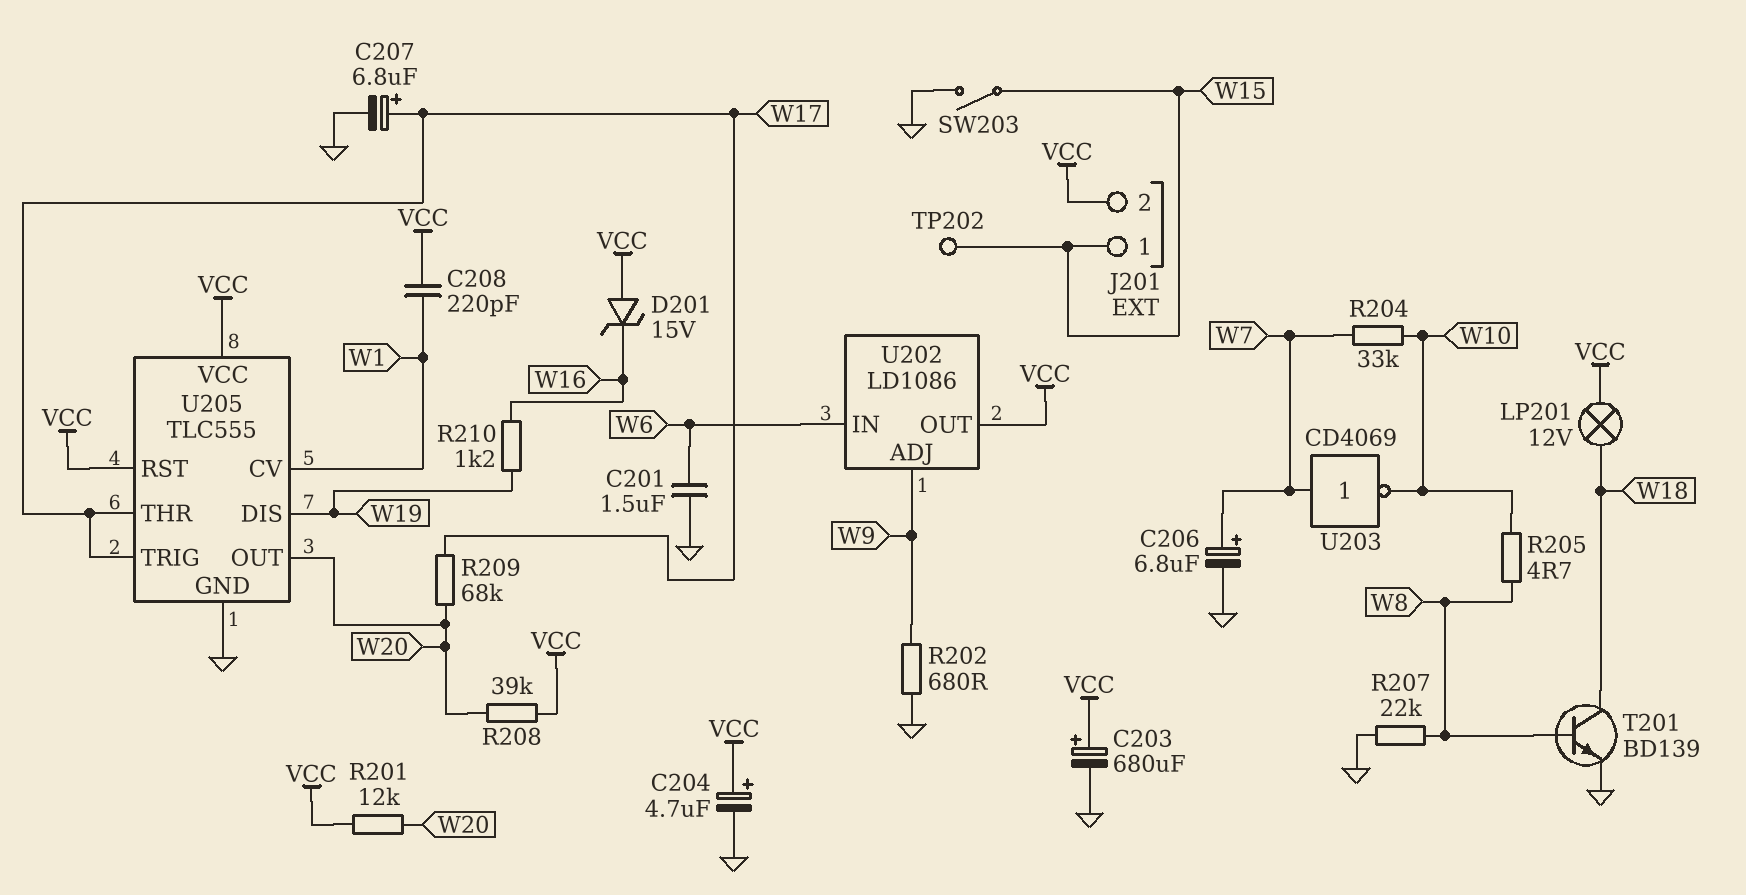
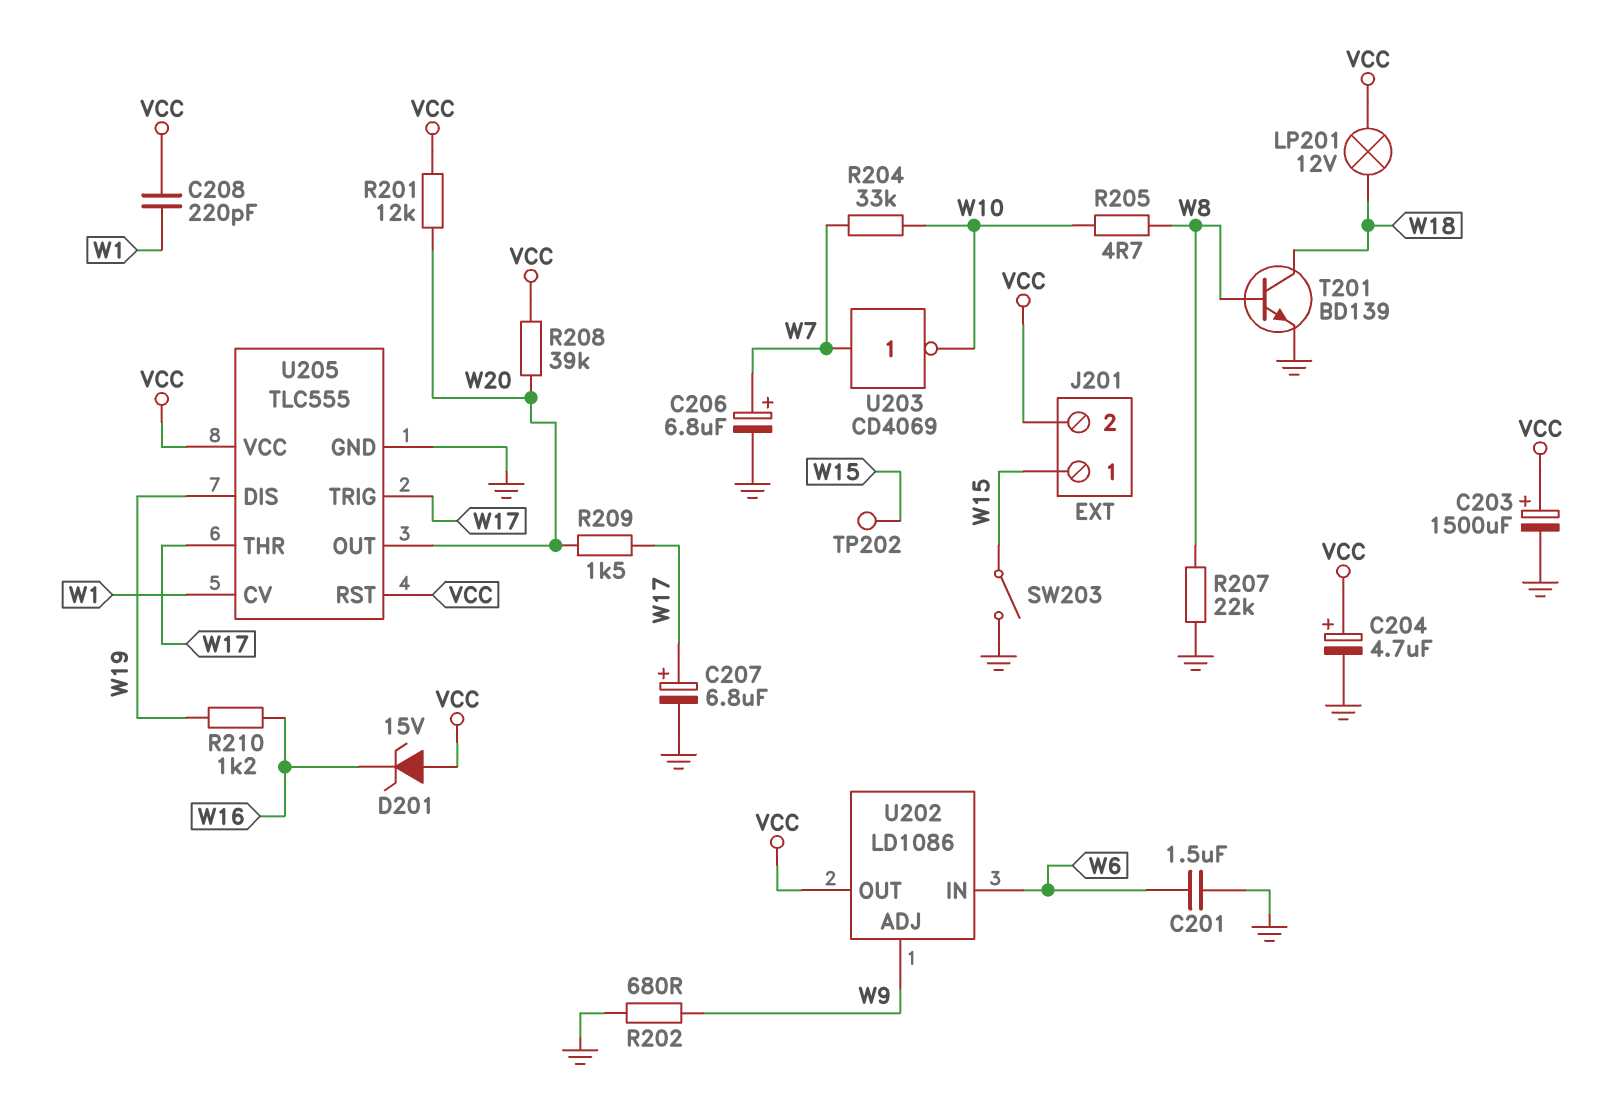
C203: 680uF (plus VCC, minus GND) -> 1500uF (plus VCC, minus GND)
R209: 68k (W17, W20) -> 1.5k (W17, W20)

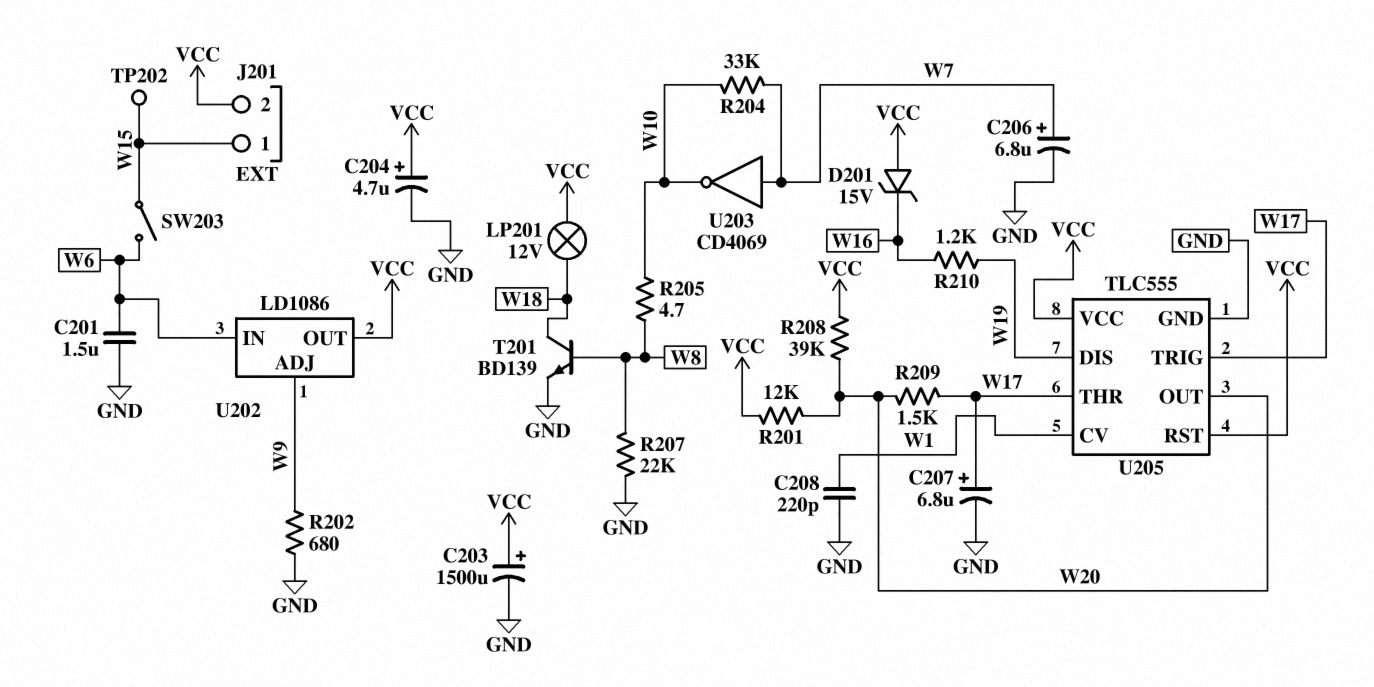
C208: 220pF (VCC, W1) -> 220pF (GND, W1)
SW203: switch (GND, W15) -> switch (W6, W15)

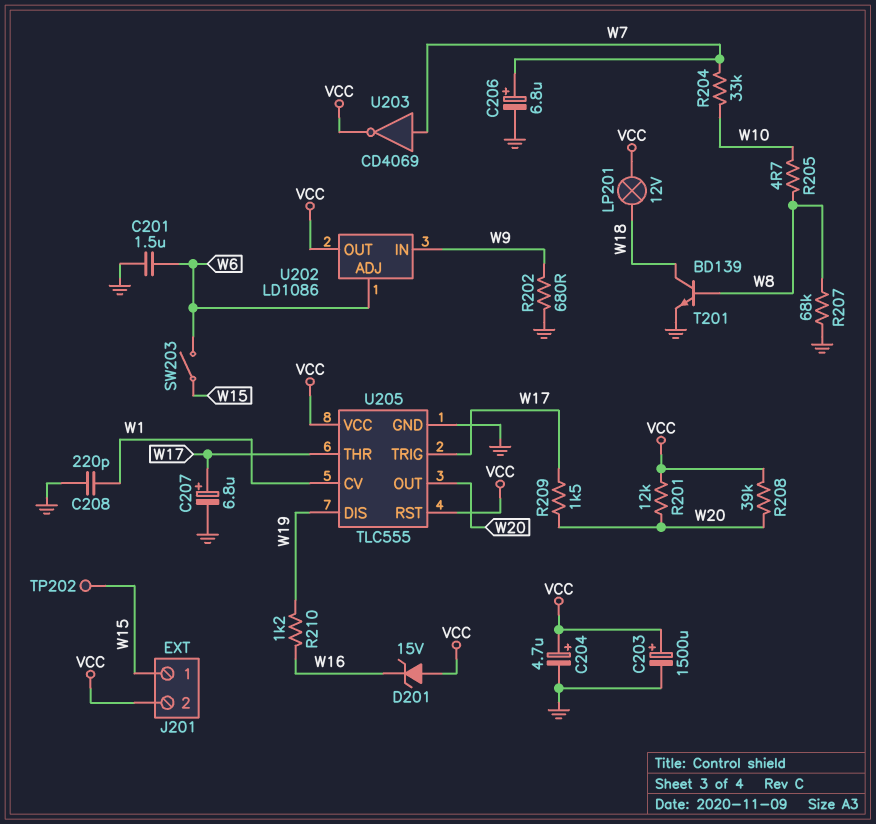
R207: 22k (GND, W8) -> 68k (GND, W8)
U202 pin ADJ: W9 -> W6
U202 pin IN: W6 -> W9
U203: NOT CD4069 (in W7, out W10) -> NOT CD4069 (in W7, out VCC)

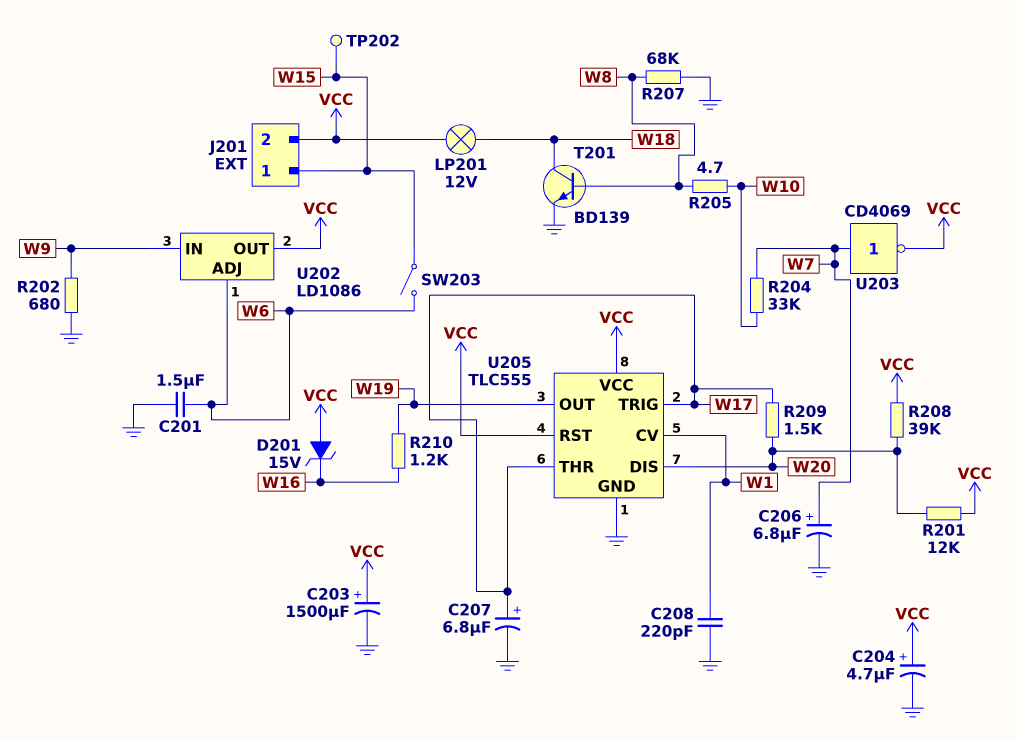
U205 pin DIS: W19 -> W20
U205 pin OUT: W20 -> W19

